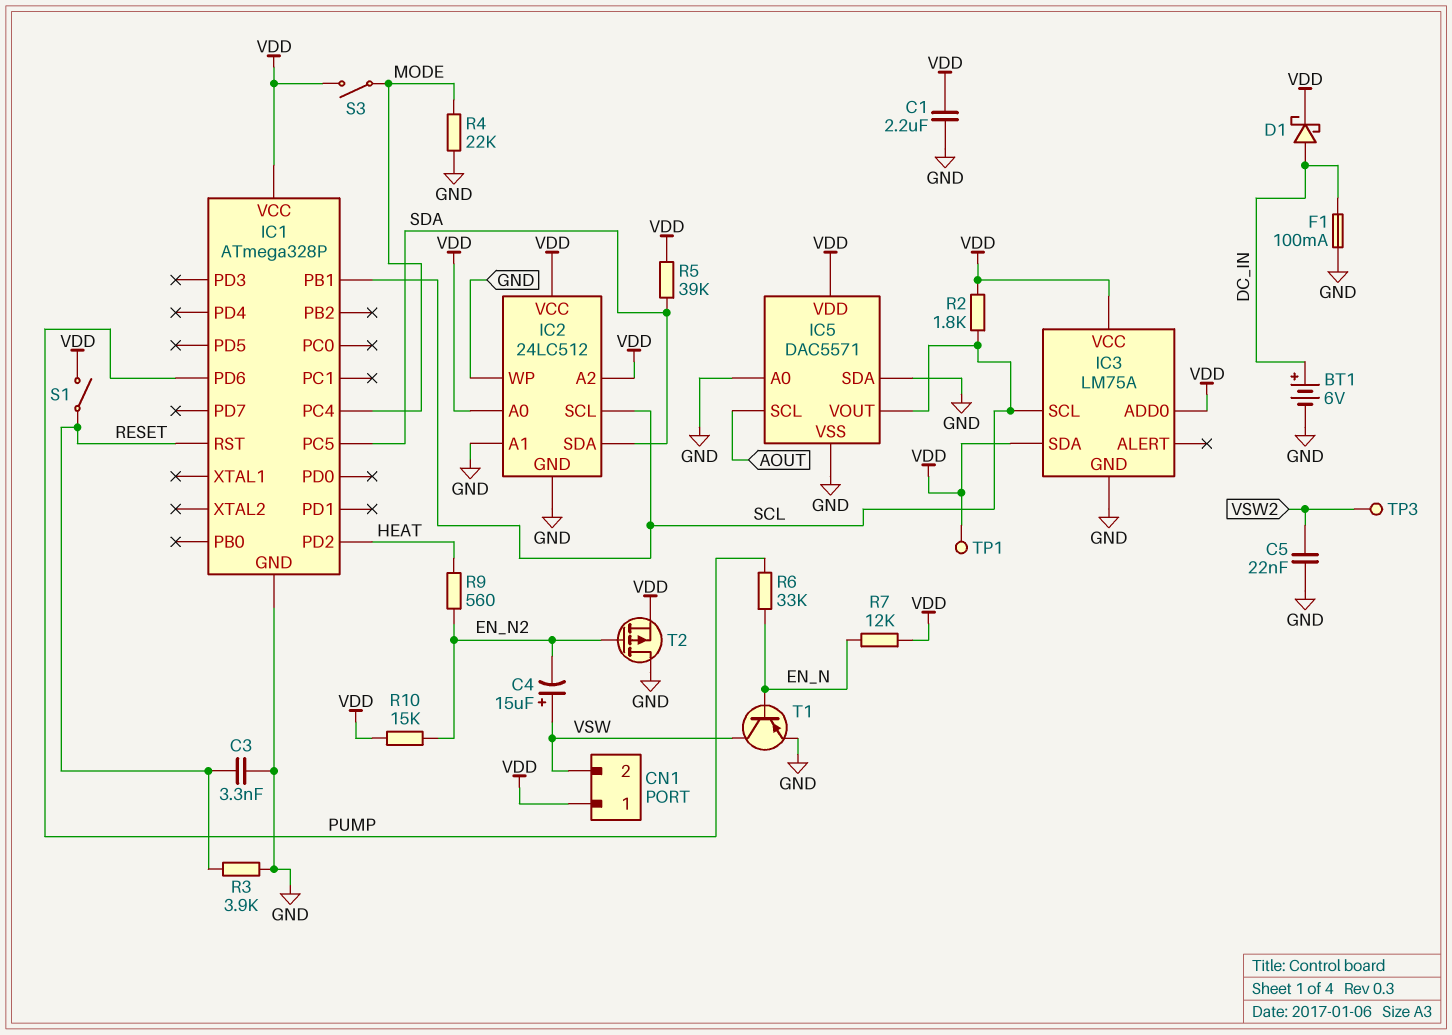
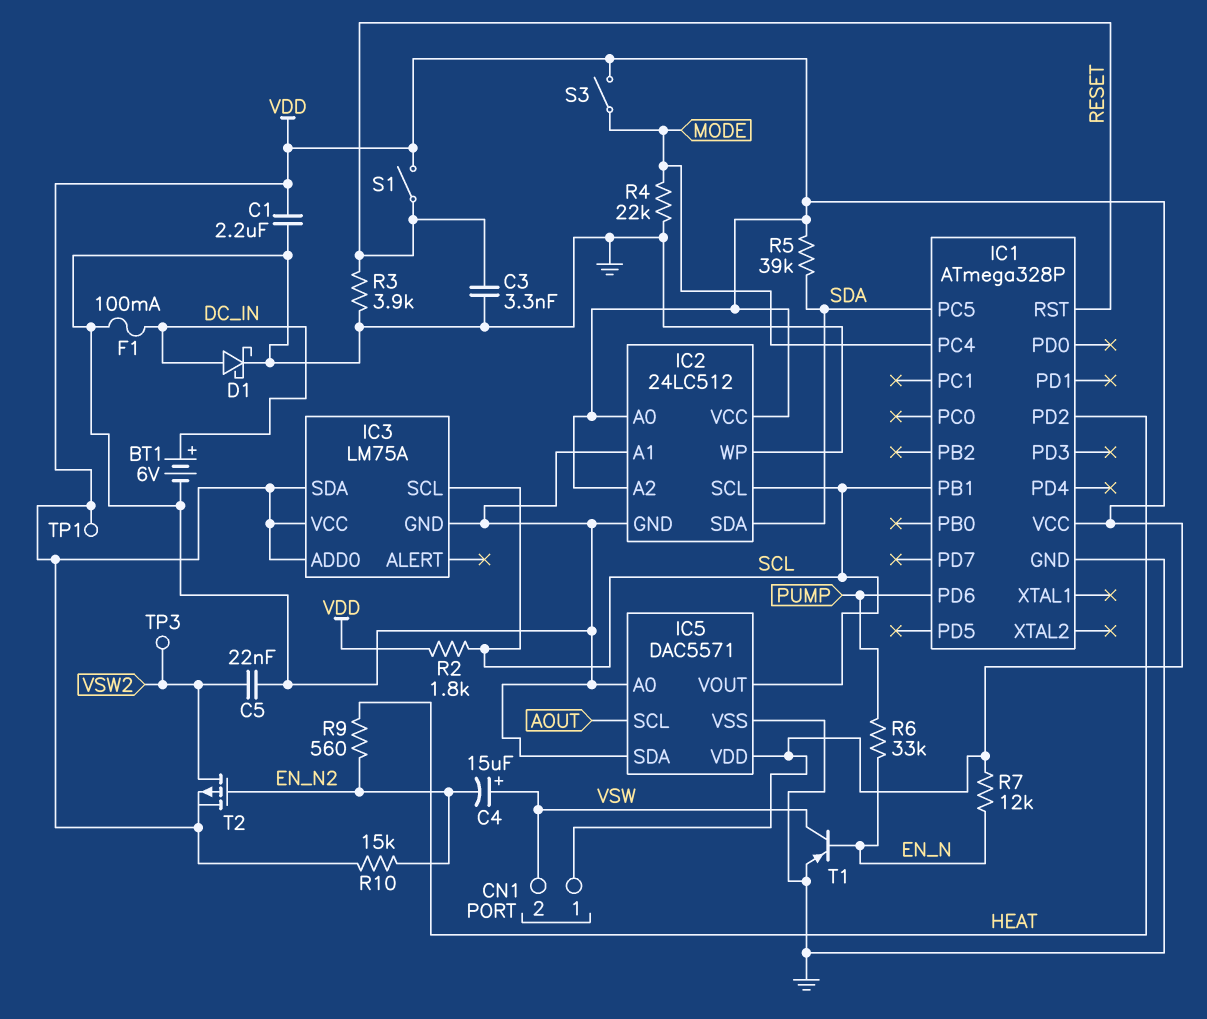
D1: schottky (A DC_IN, K VDD) -> schottky (A DC_IN, K GND)
T2: PMOS (G EN_N2, D GND, S VDD) -> PMOS (G EN_N2, D VSW2, S VDD)

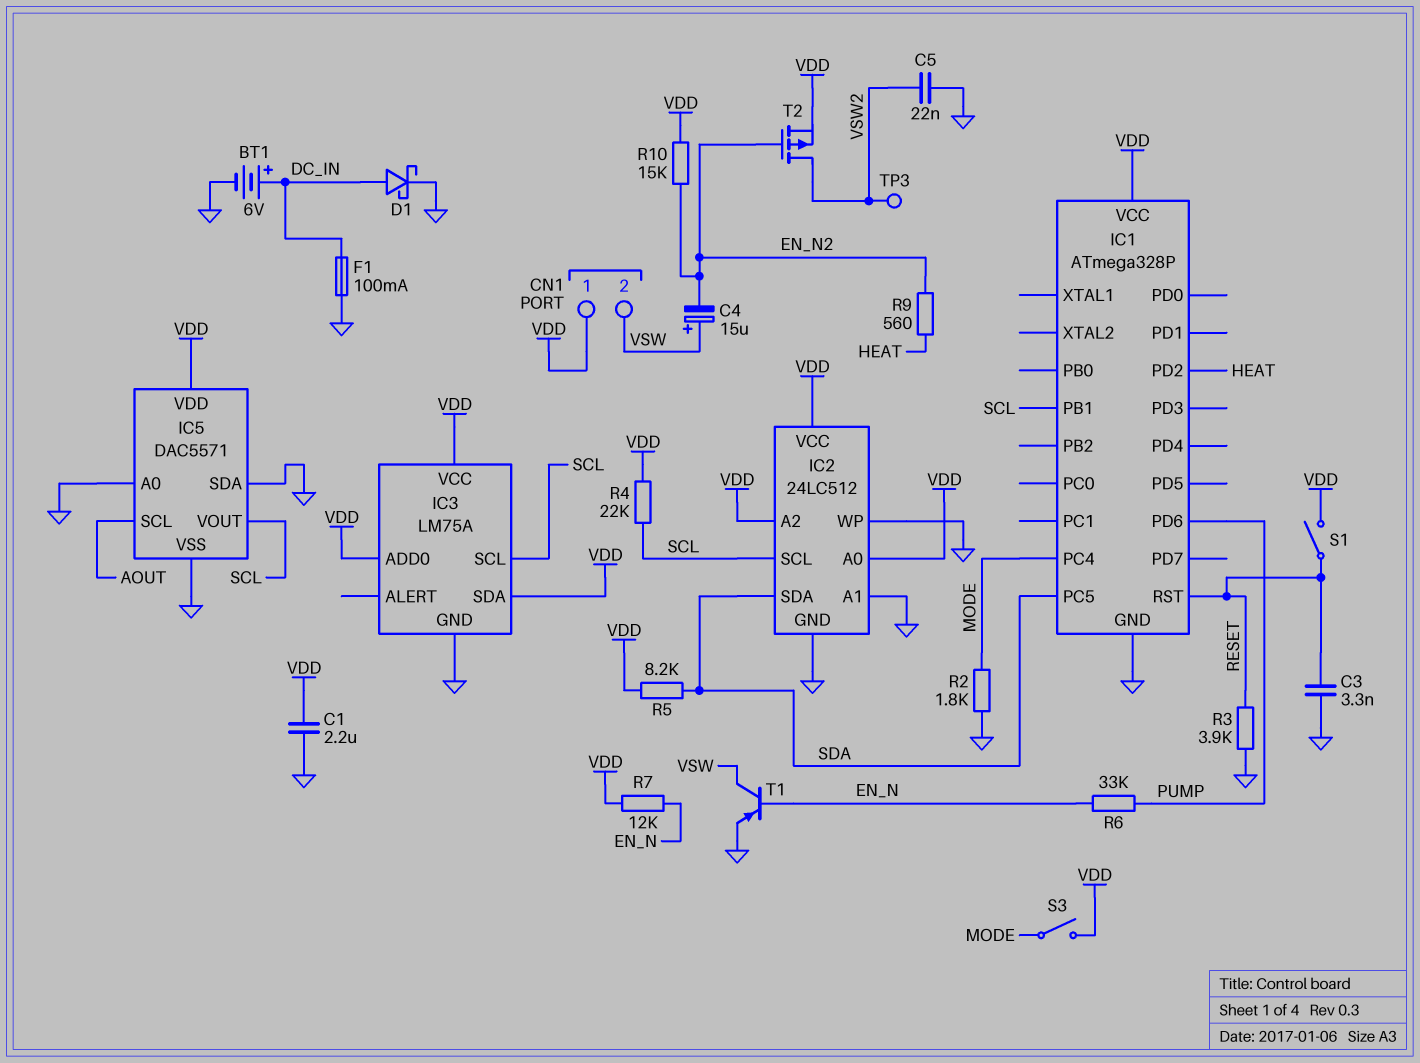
R2: 1.8k (SCL, VDD) -> 1.8k (GND, MODE)
R4: 22k (GND, MODE) -> 22k (SCL, VDD)
R5: 39k (SDA, VDD) -> 8.2k (SDA, VDD)
TP1: test point (VDD) -> none

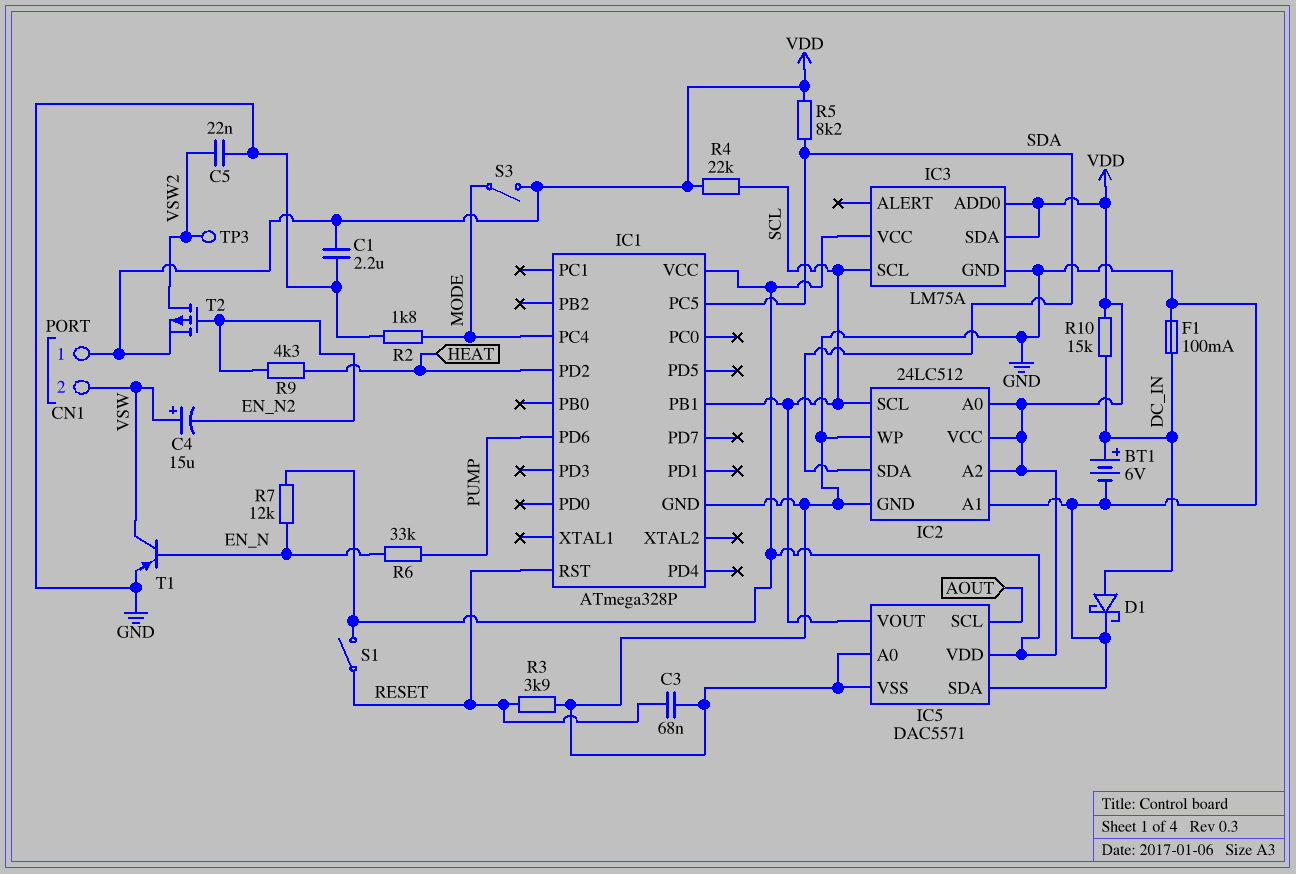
C3: 3.3nF (GND, RESET) -> 68nF (GND, RESET)
R9: 560 (EN_N2, HEAT) -> 4.3k (EN_N2, HEAT)
R10: 15k (EN_N2, VDD) -> 15k (DC_IN, VDD)

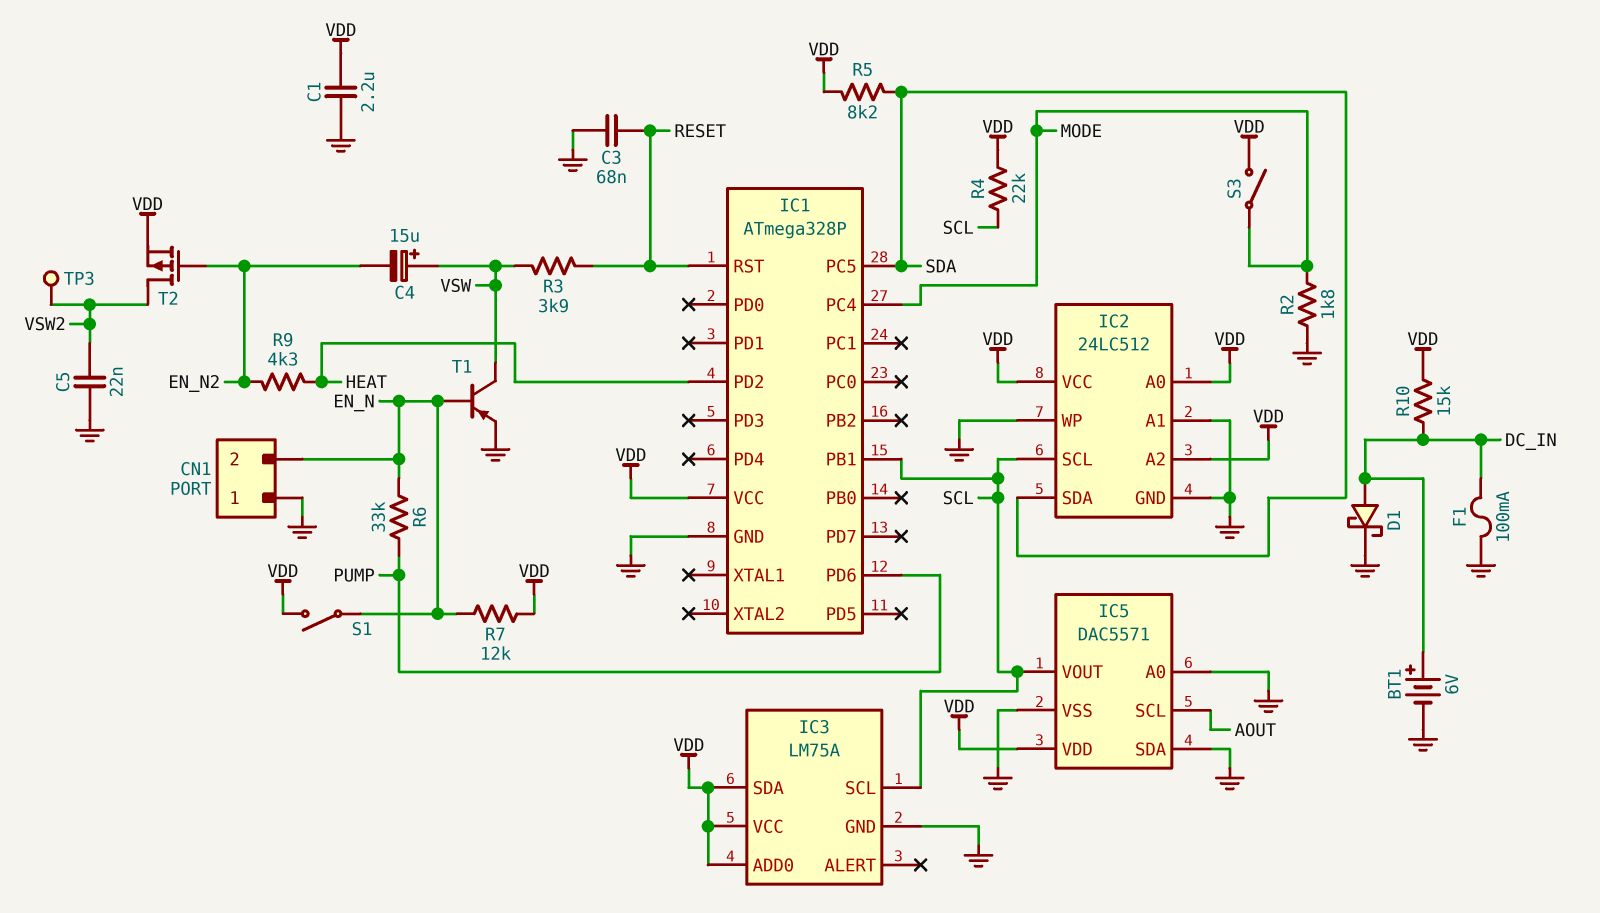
CN1 pin 1: VDD -> GND
CN1 pin 2: VSW -> EN_N
R3: 3.9k (GND, RESET) -> 3.9k (RESET, VSW)
S1: switch (RESET, VDD) -> switch (EN_N, VDD)

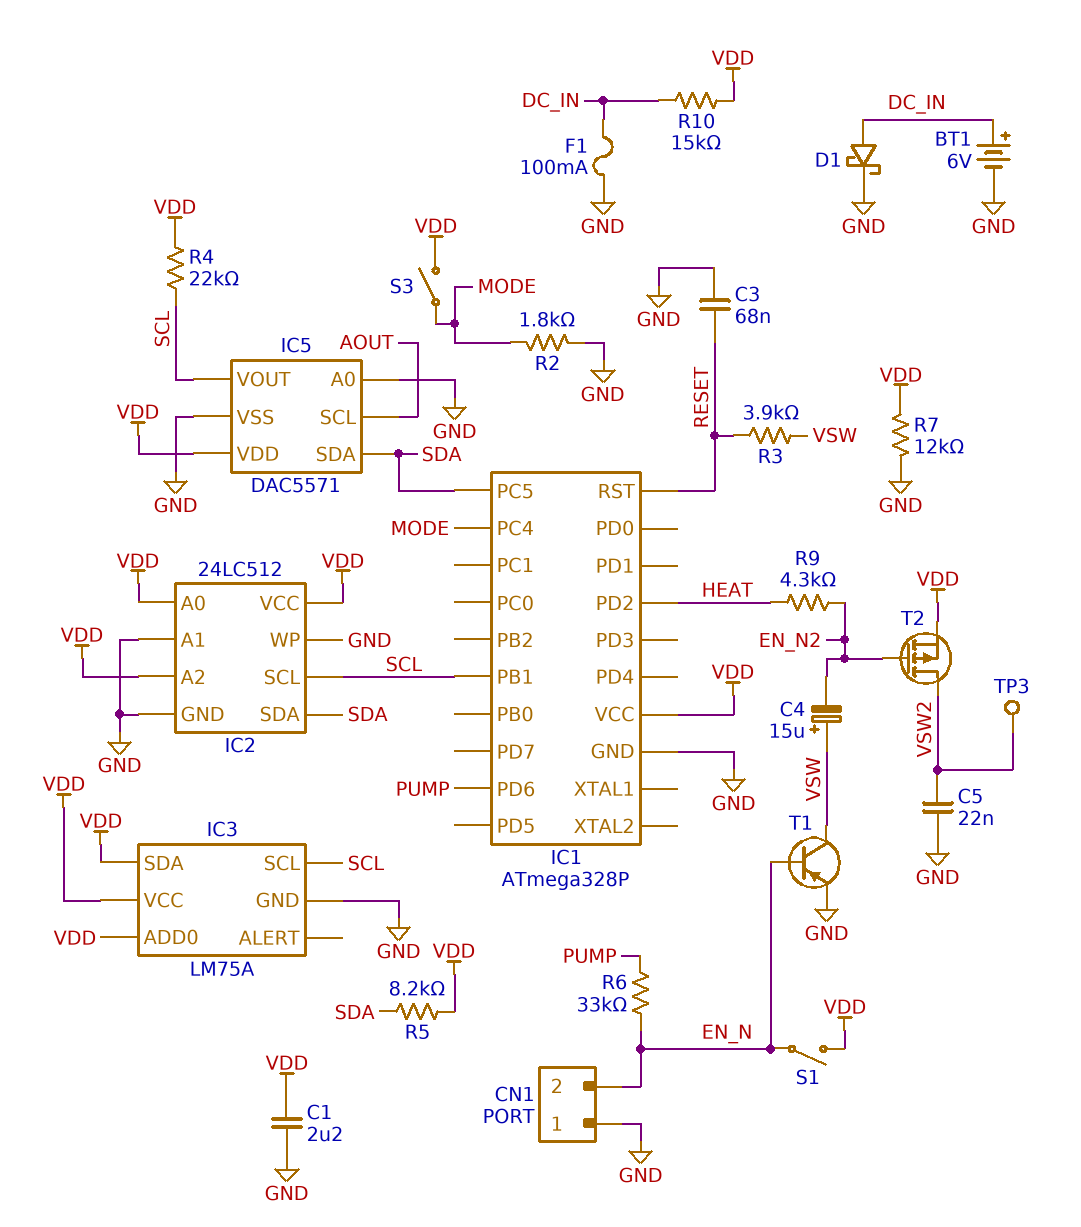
IC5 pin SDA: GND -> SDA
R7: 12k (EN_N, VDD) -> 12k (GND, VDD)

